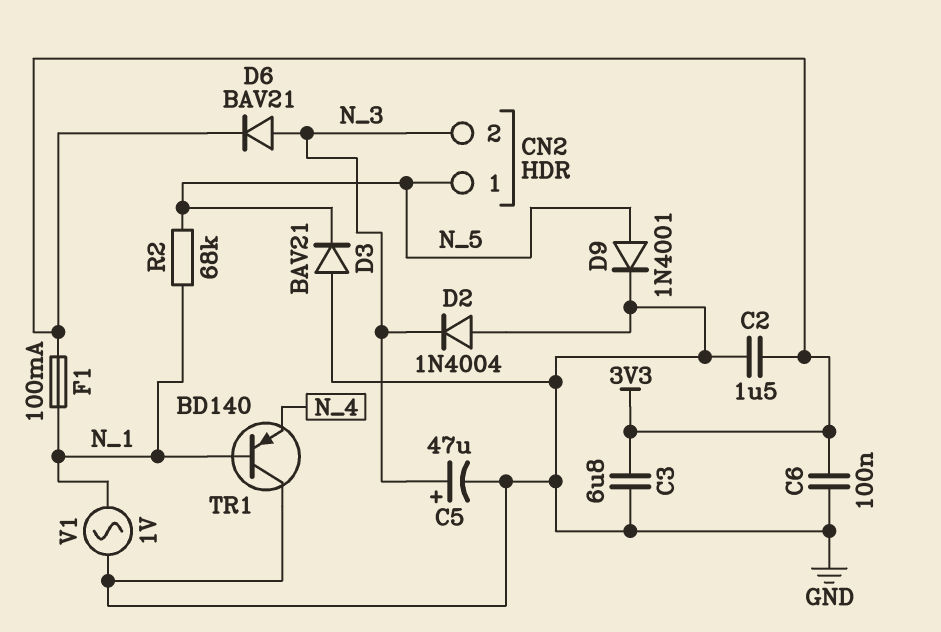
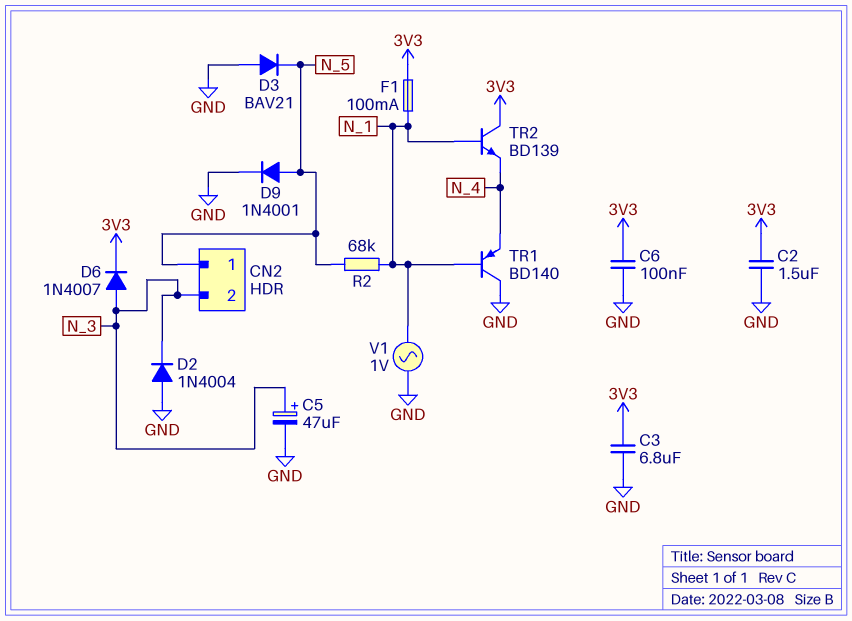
D6: diode BAV21 (A N_3, K 3V3) -> diode 1N4007 (A N_3, K 3V3)
TR2: none -> NPN BD139 (B N_1, C 3V3, E N_4)

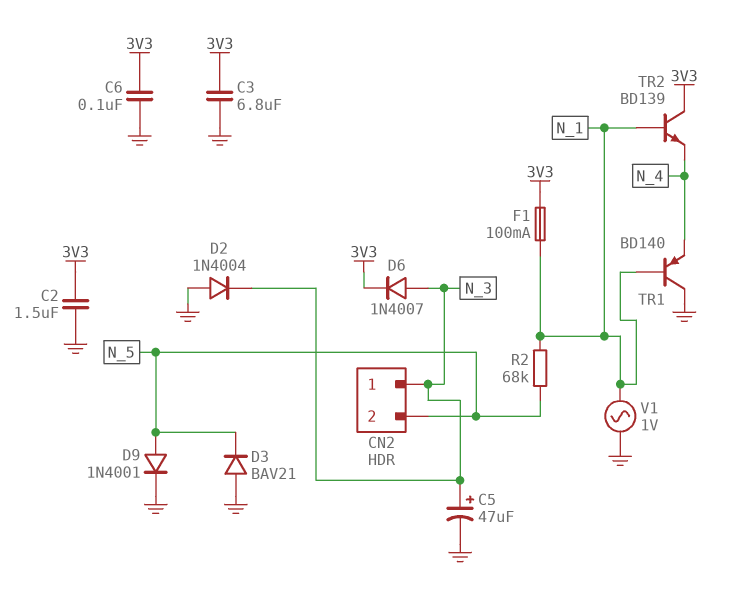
CN2 pin 1: N_5 -> N_3
CN2 pin 2: N_3 -> N_5

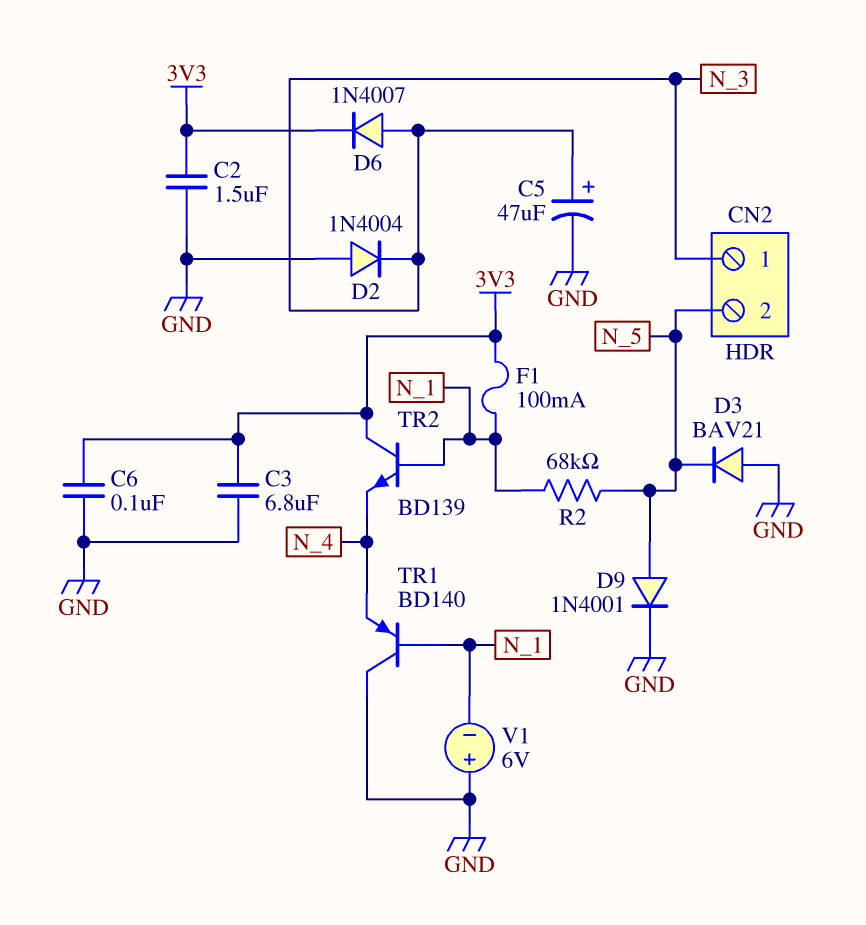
V1: AC 1V (GND, N_1) -> 6V (plus GND, minus N_1)

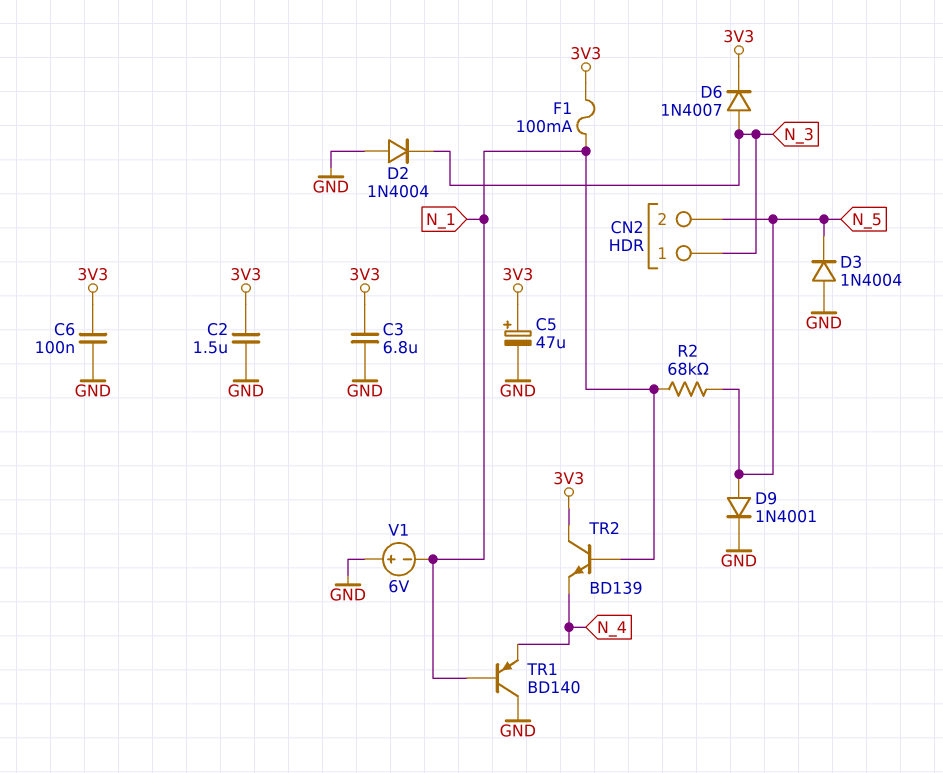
C5: 47uF (plus N_3, minus GND) -> 47uF (plus 3V3, minus GND)
D3: diode BAV21 (A GND, K N_5) -> diode 1N4004 (A GND, K N_5)

